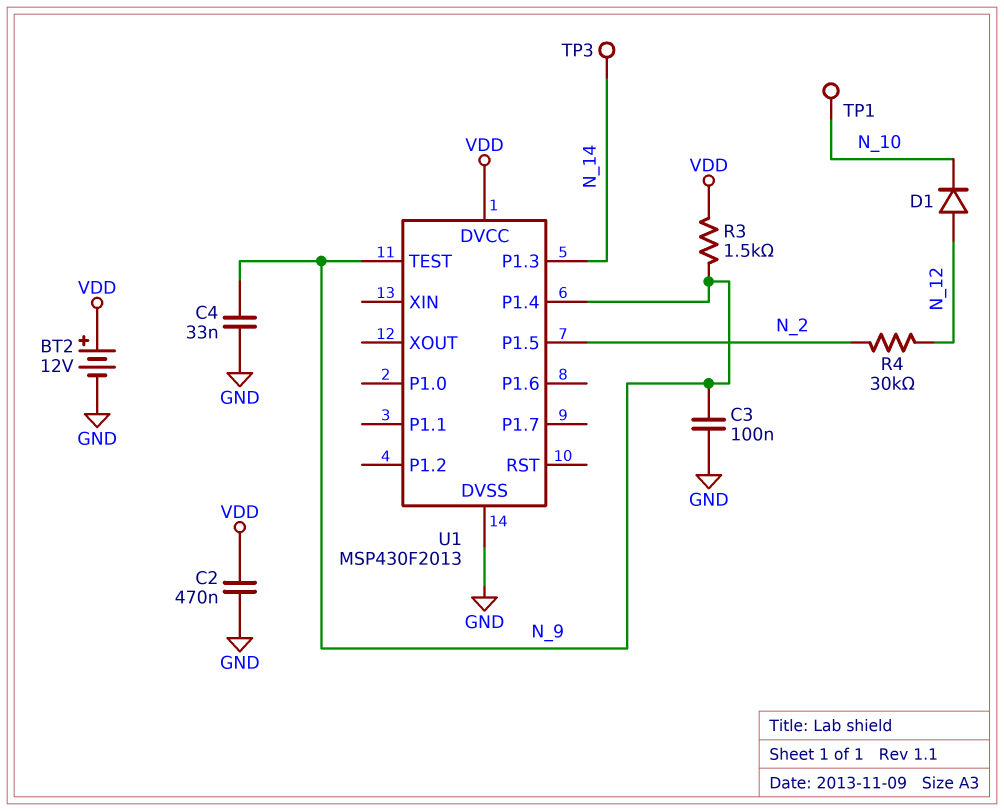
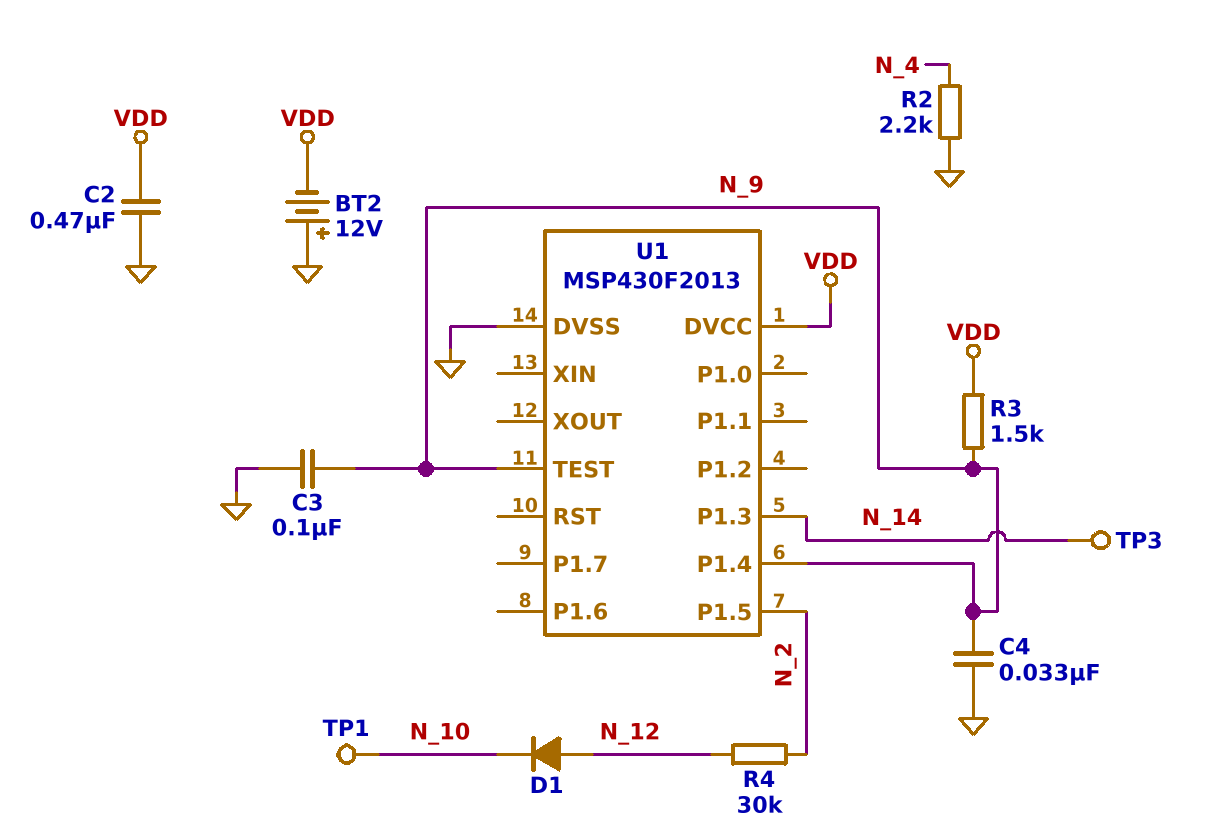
BT2: 12V (plus VDD, minus GND) -> 12V (plus GND, minus VDD)
R2: none -> 2.2k (GND, N_4)

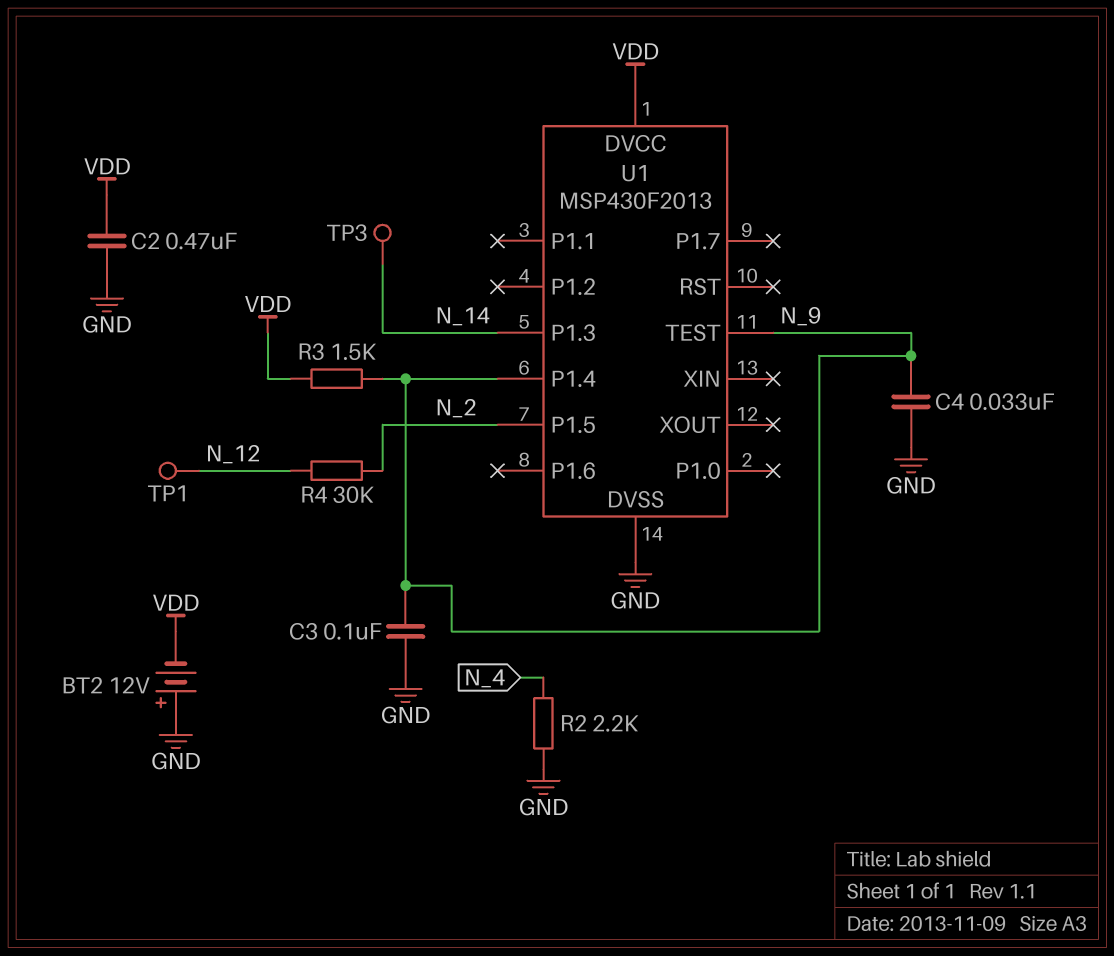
D1: diode (A N_12, K N_10) -> none
TP1: test point (N_10) -> test point (N_12)

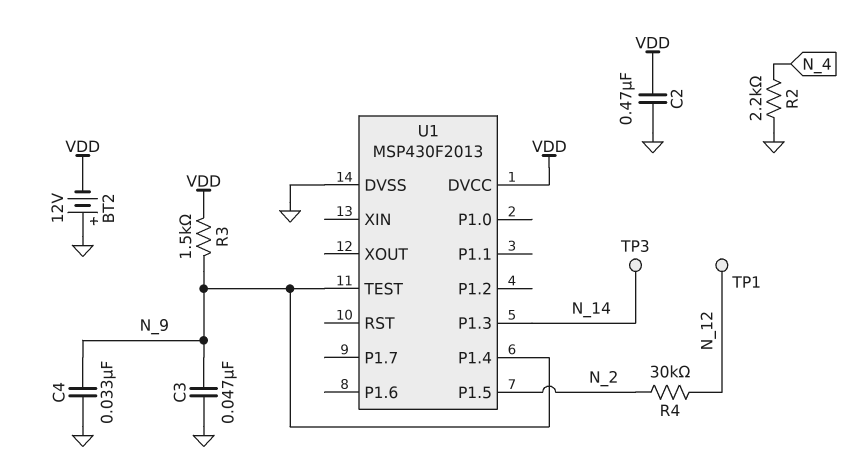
C3: 100nF (GND, N_9) -> 47nF (GND, N_9)

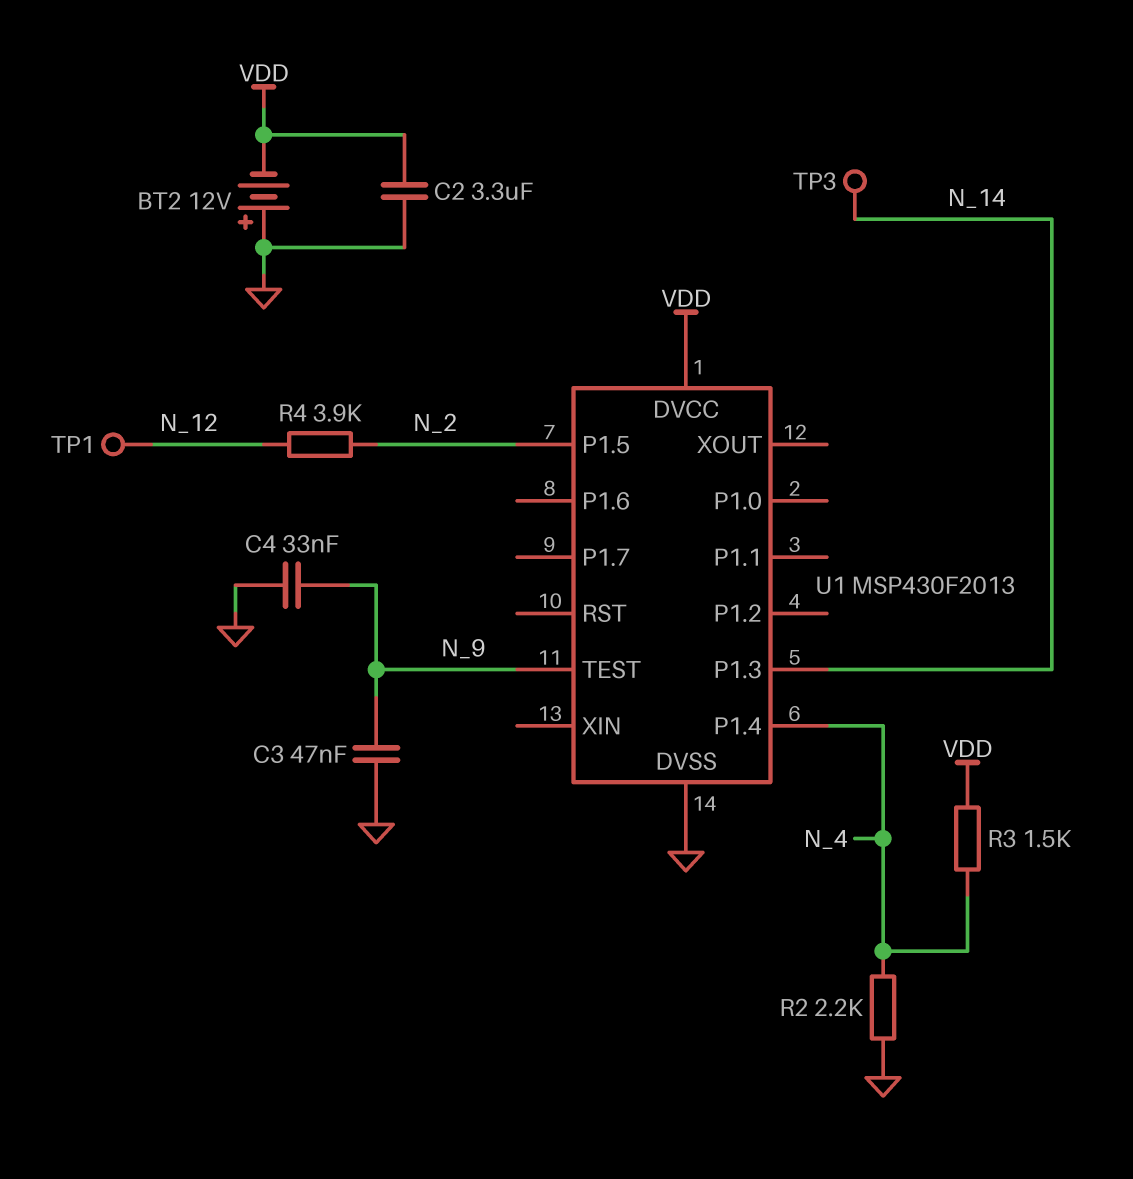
C2: 470nF (GND, VDD) -> 3.3uF (GND, VDD)
R3: 1.5k (N_9, VDD) -> 1.5k (N_4, VDD)
R4: 30k (N_2, N_12) -> 3.9k (N_2, N_12)
U1 pin P1.4: N_9 -> N_4

